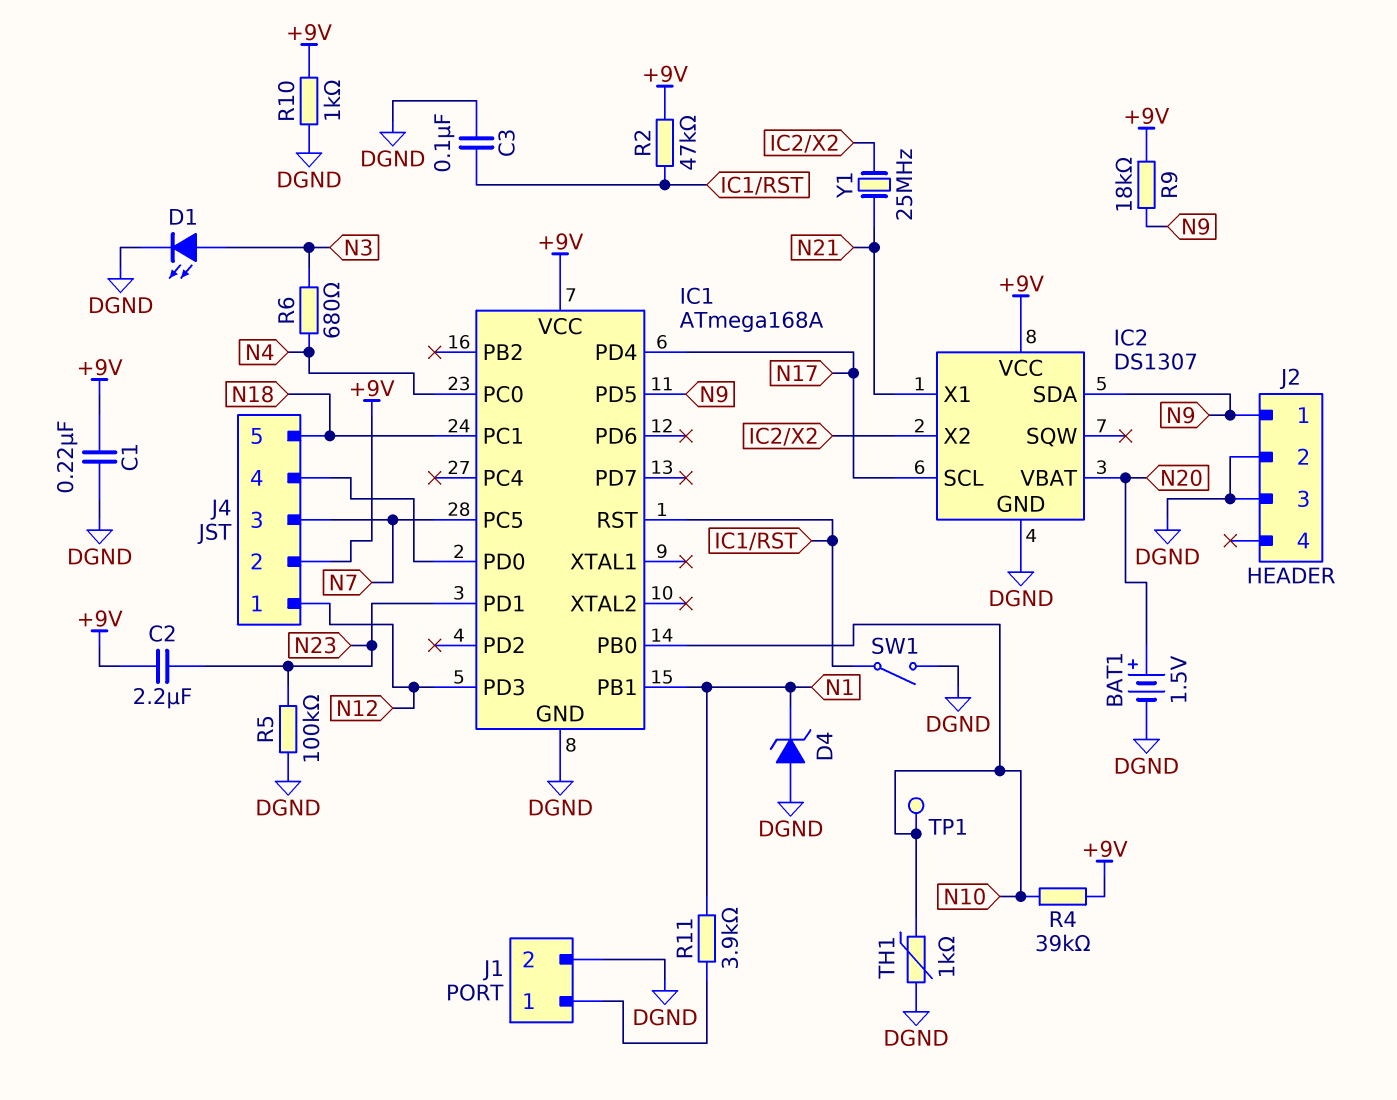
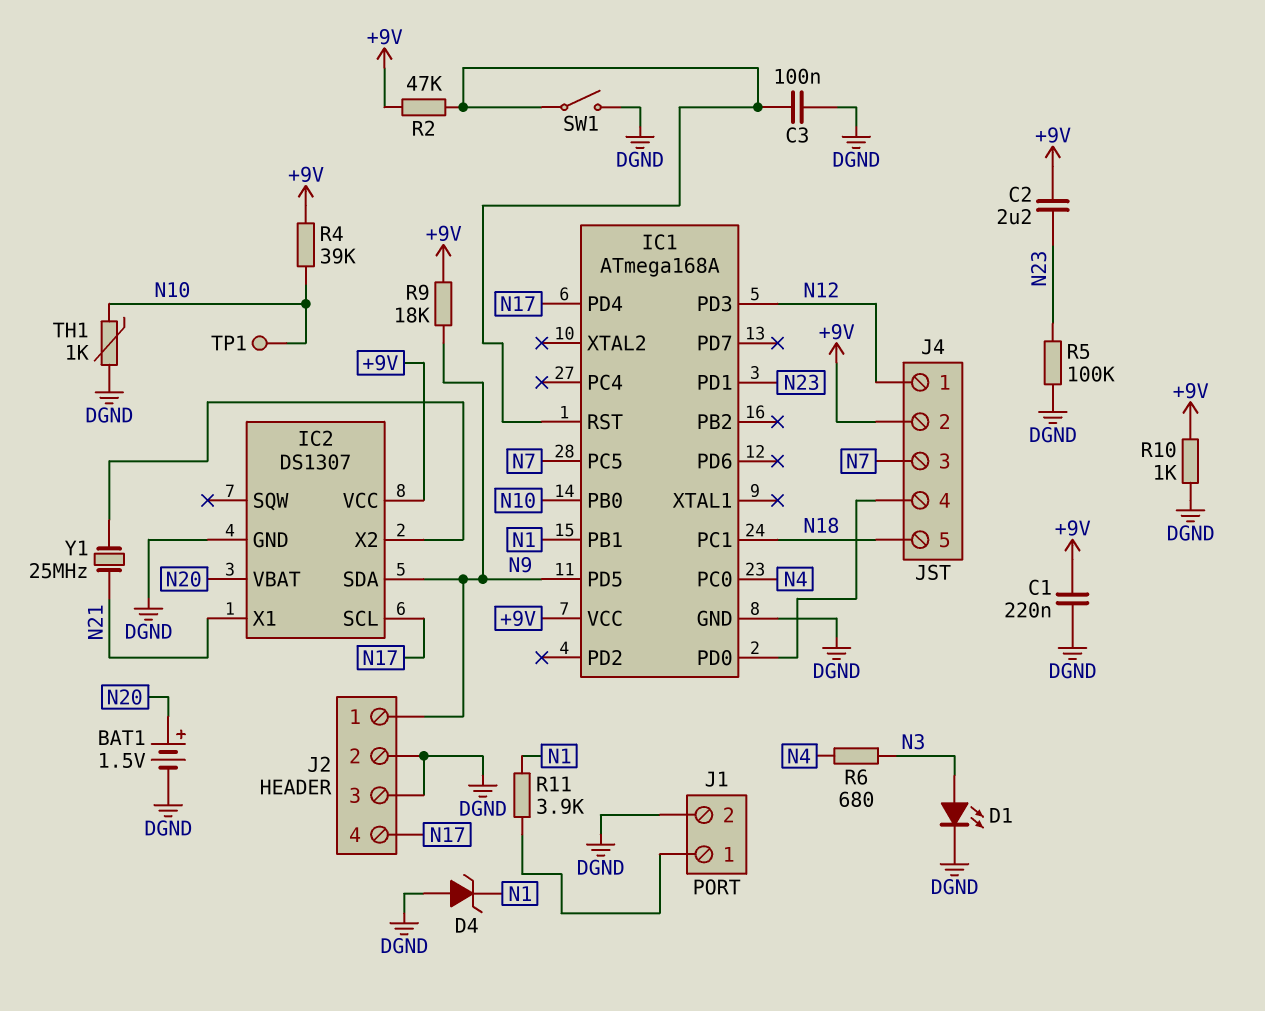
J2 pin 4: none -> N17

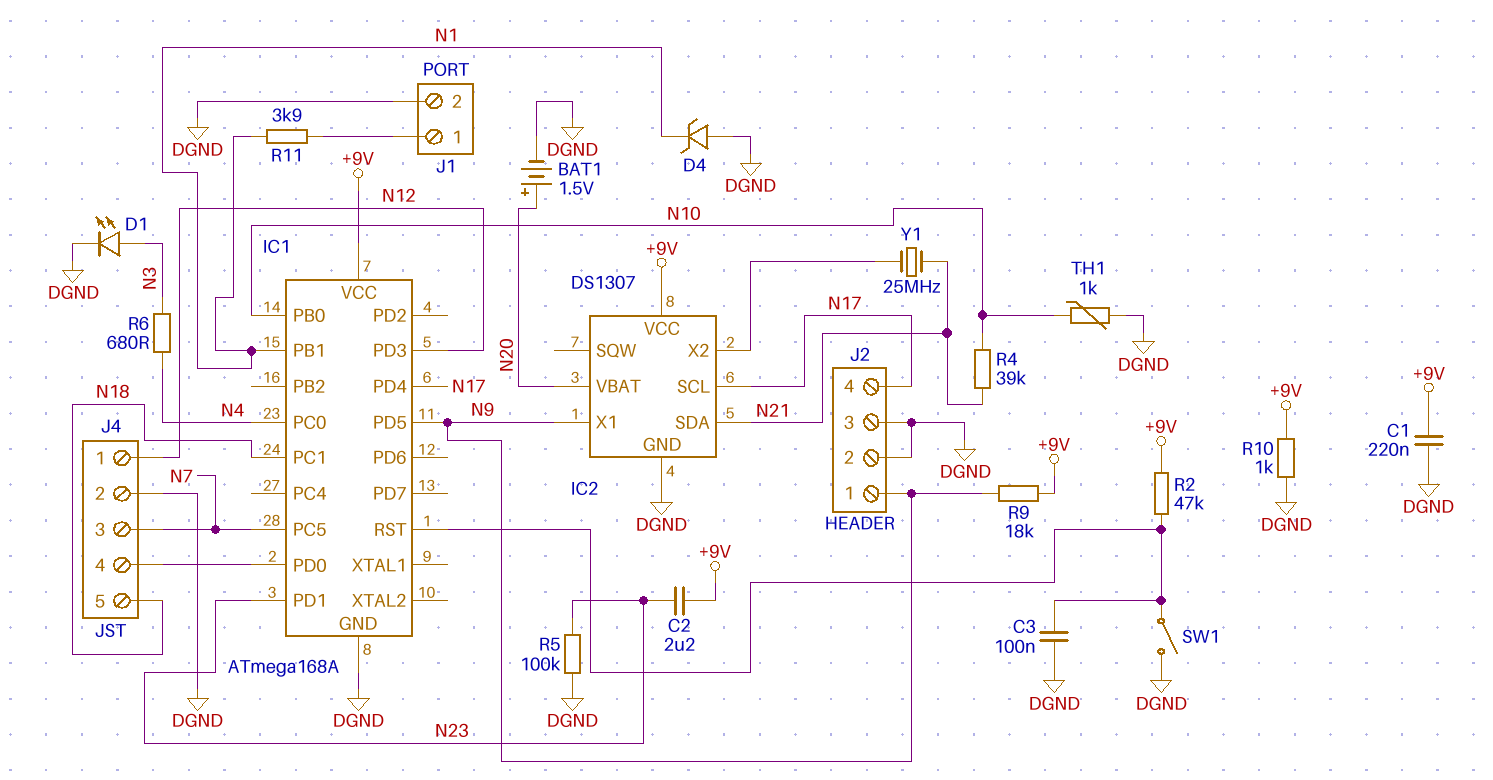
IC2 pin SDA: N9 -> N21
IC2 pin X1: N21 -> N9
J4 pin 2: +9V -> DGND
R4: 39k (+9V, N10) -> 39k (N10, N21)
TP1: test point (N10) -> none

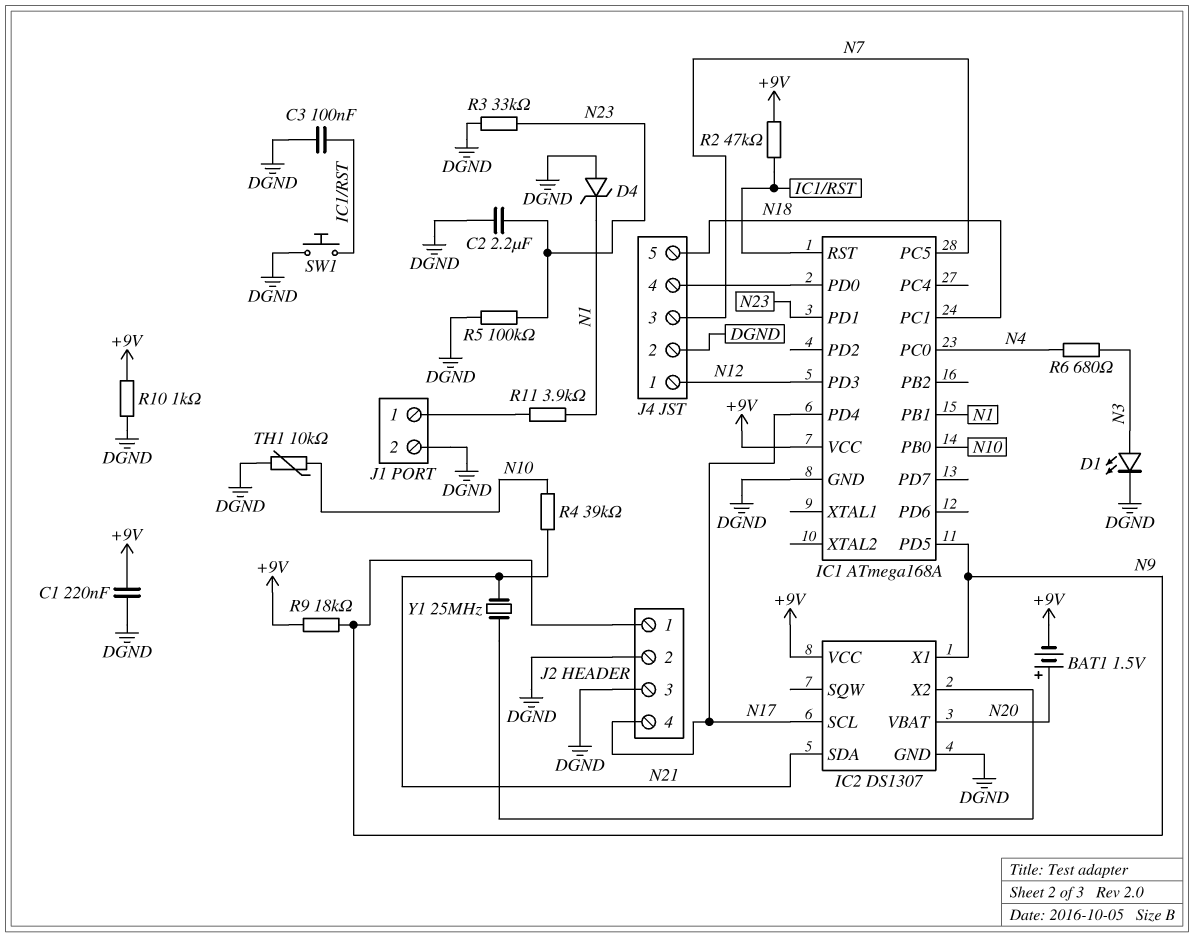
BAT1: 1.5V (plus N20, minus DGND) -> 1.5V (plus N20, minus +9V)
C2: 2.2uF (+9V, N23) -> 2.2uF (DGND, N23)
R3: none -> 33k (DGND, N23)
SW1: switch (DGND, IC1/RST) -> button (DGND, IC1/RST)
TH1: 1k (DGND, N10) -> 10k (DGND, N10)

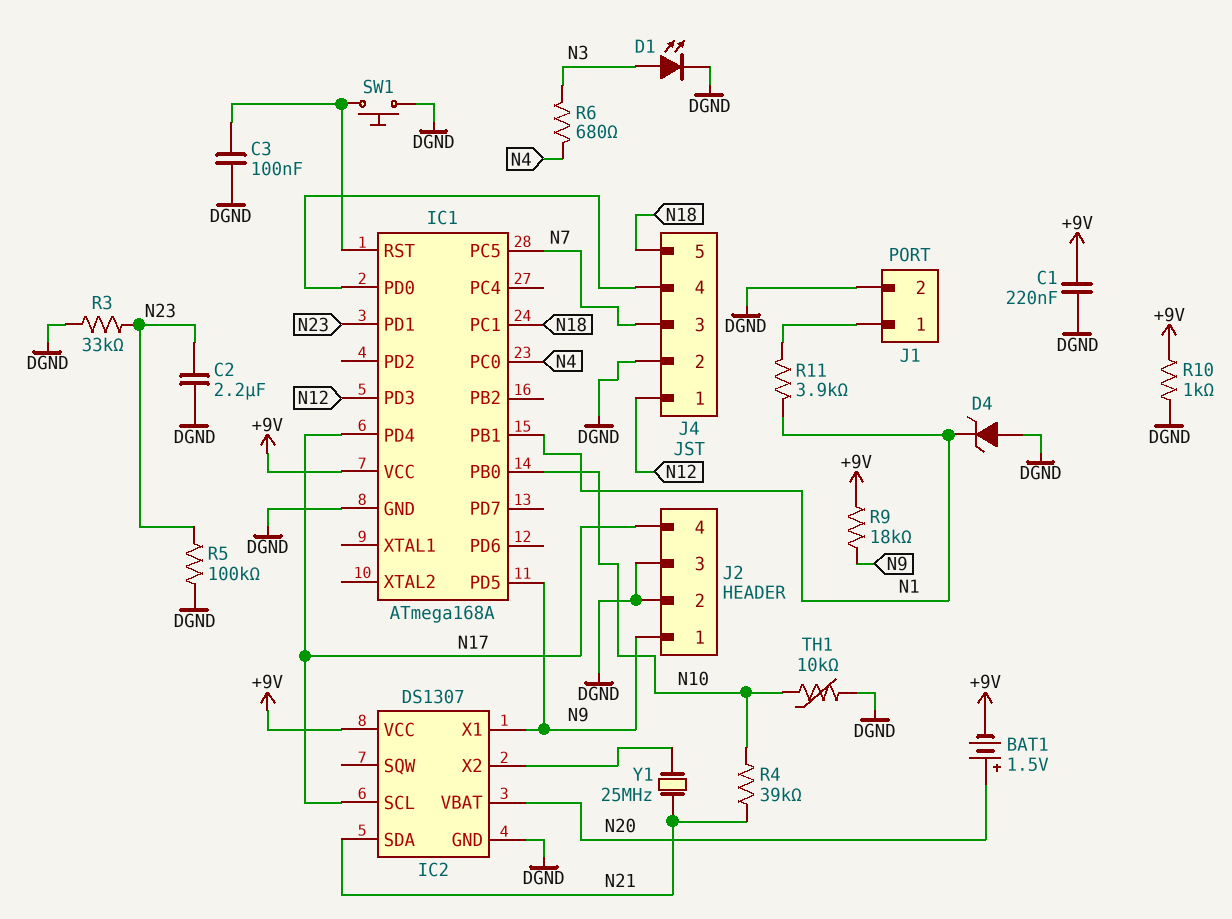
R2: 47k (+9V, IC1/RST) -> none

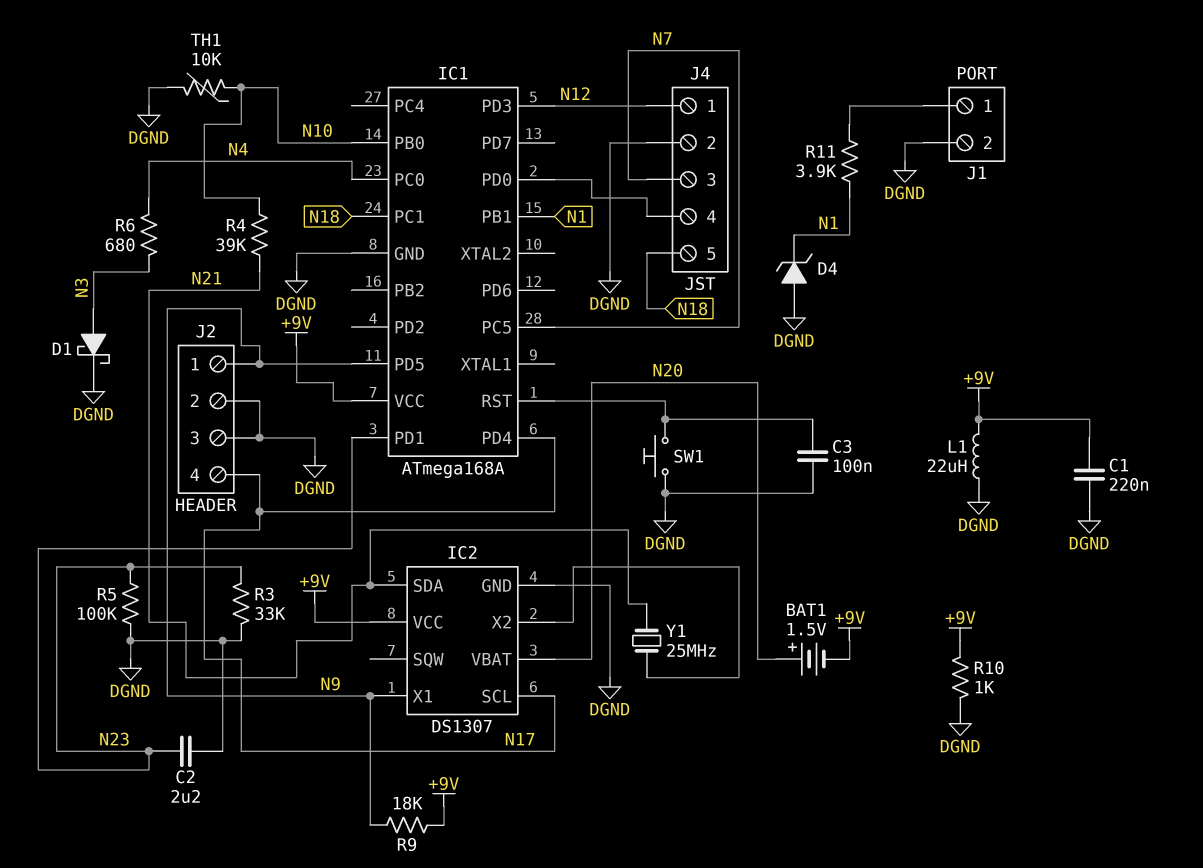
D1: LED (A N3, K DGND) -> schottky (A N3, K DGND)
L1: none -> 22uH (+9V, DGND)

